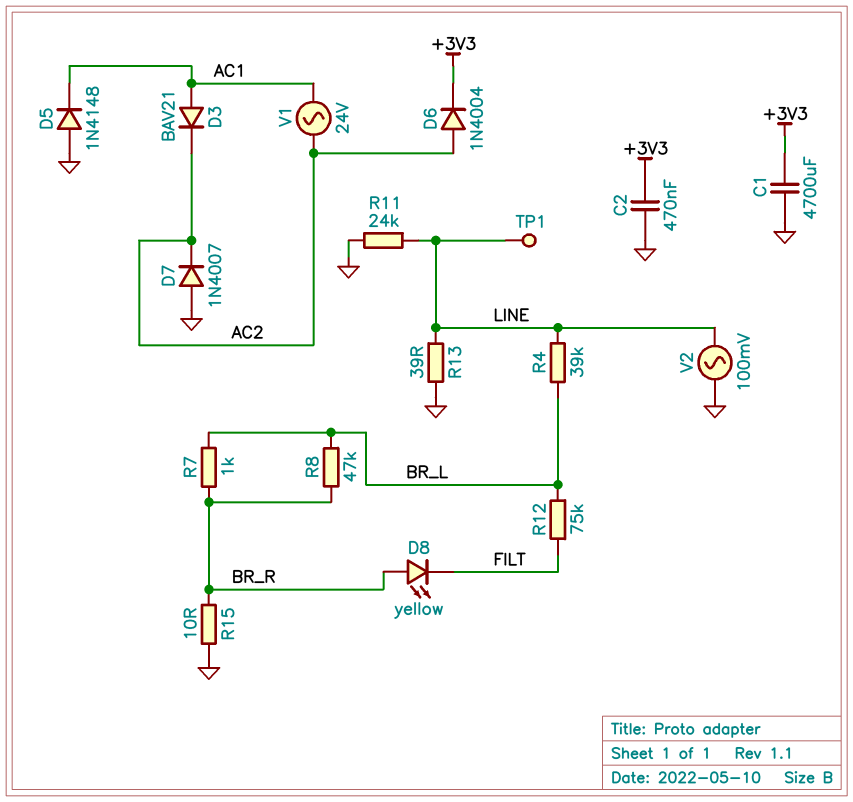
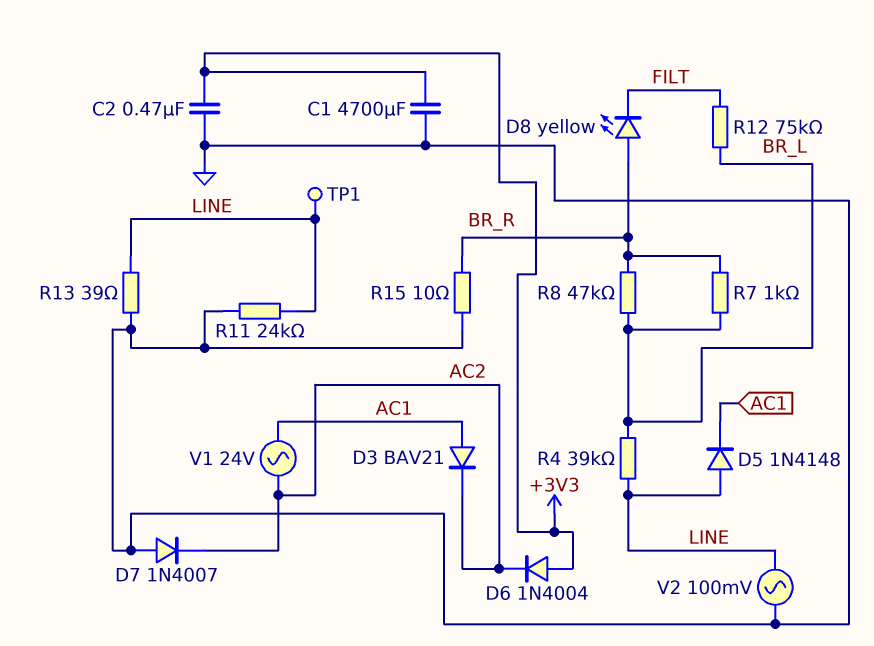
D5: diode 1N4148 (A GND, K AC1) -> diode 1N4148 (A LINE, K AC1)
D6: diode 1N4004 (A AC2, K +3V3) -> diode 1N4004 (A +3V3, K AC2)

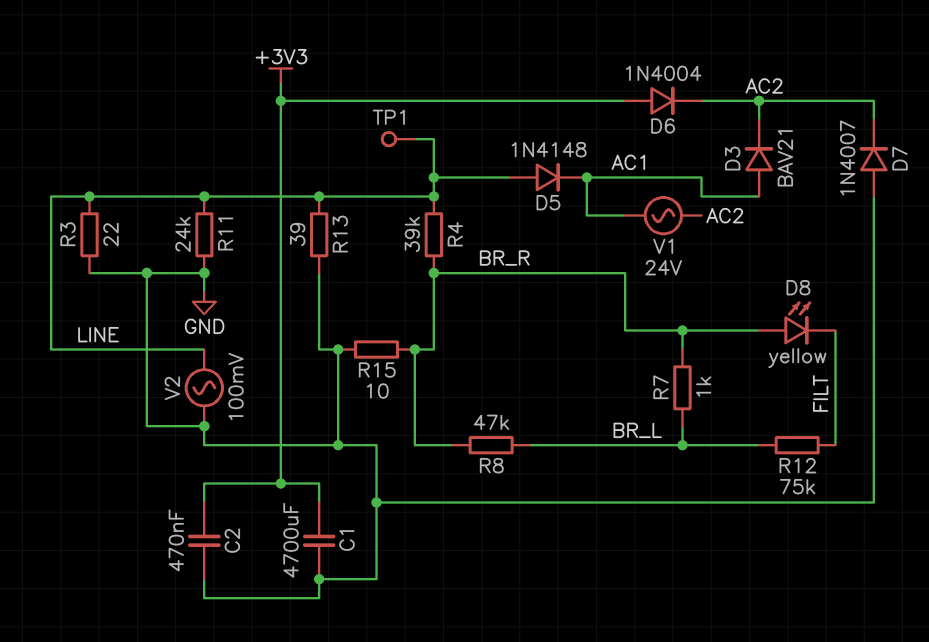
R3: none -> 22 (GND, LINE)
R4: 39k (BR_L, LINE) -> 39k (BR_R, LINE)

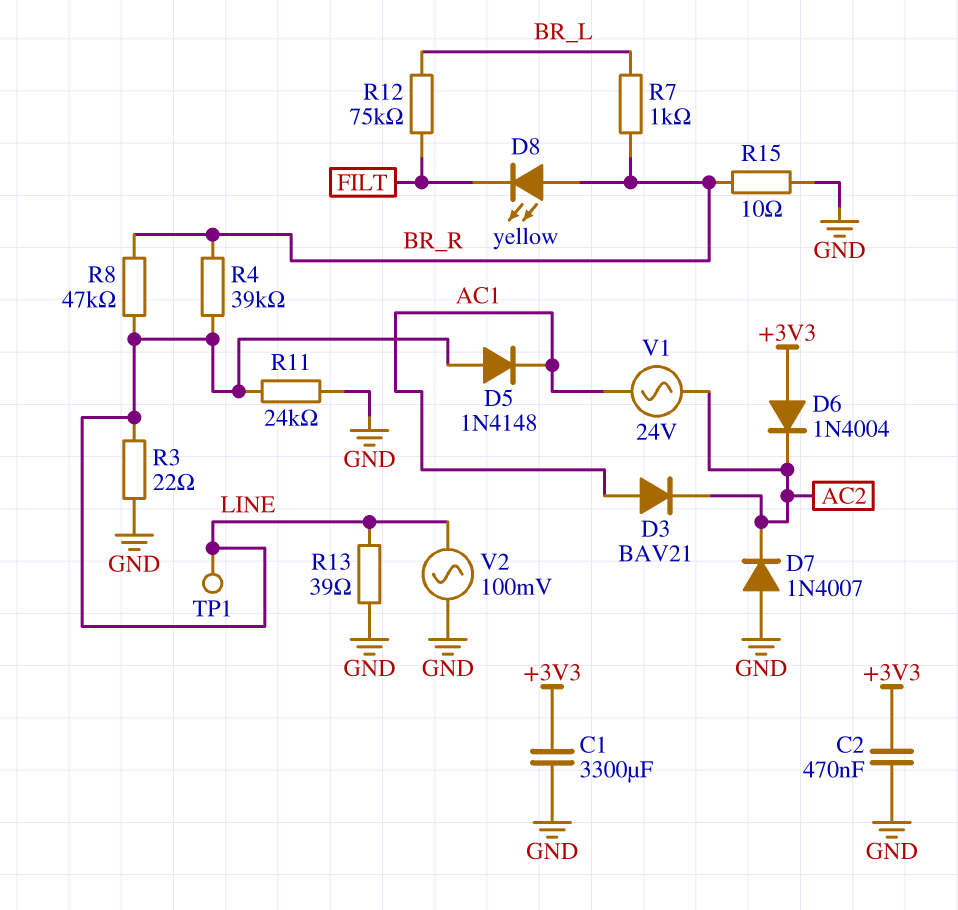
C1: 4700uF (+3V3, GND) -> 3300uF (+3V3, GND)
R8: 47k (BR_L, BR_R) -> 47k (BR_R, LINE)

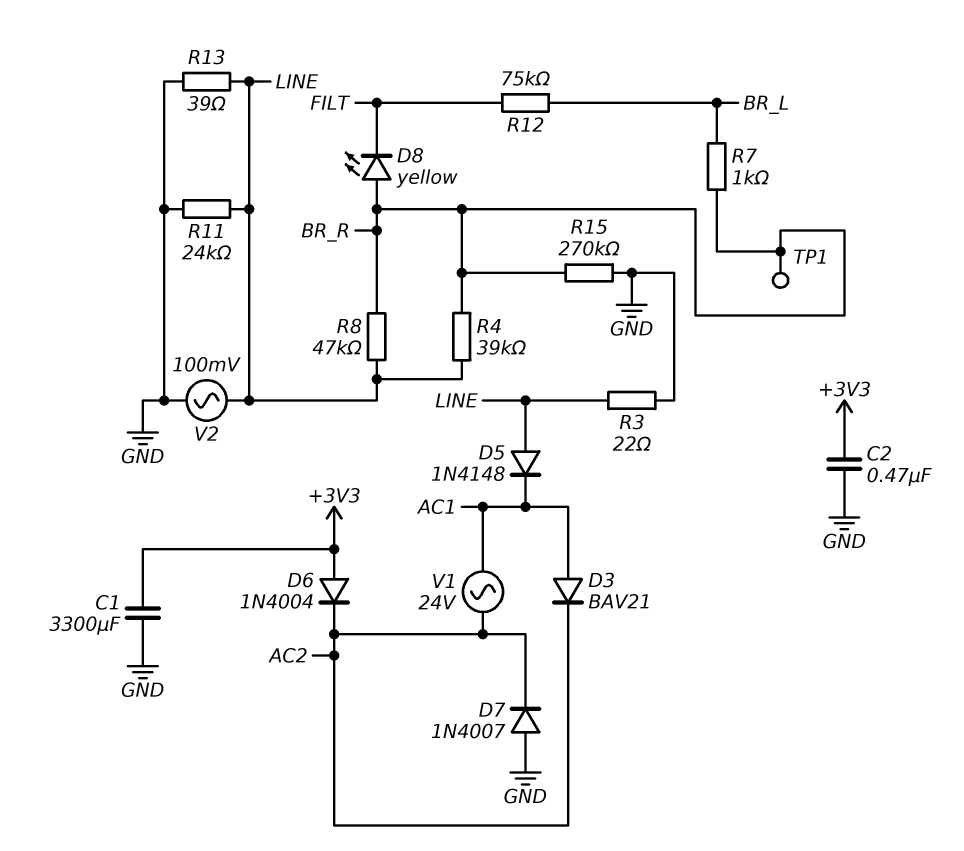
R15: 10 (BR_R, GND) -> 270k (BR_R, GND)
TP1: test point (LINE) -> test point (BR_R)

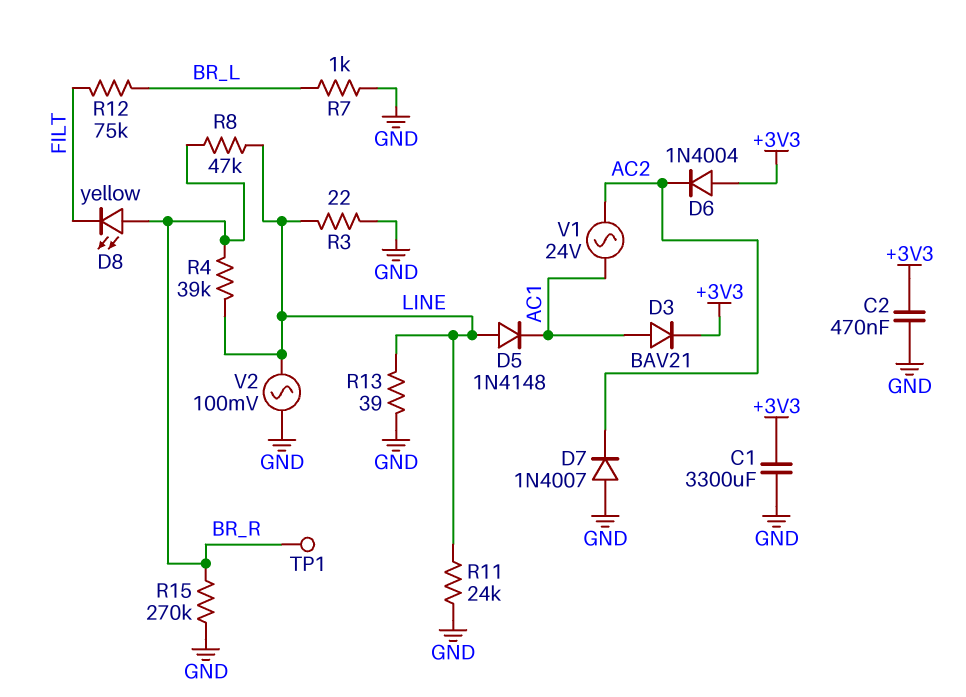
D3: diode BAV21 (A AC1, K AC2) -> diode BAV21 (A AC1, K +3V3)
R7: 1k (BR_L, BR_R) -> 1k (BR_L, GND)

